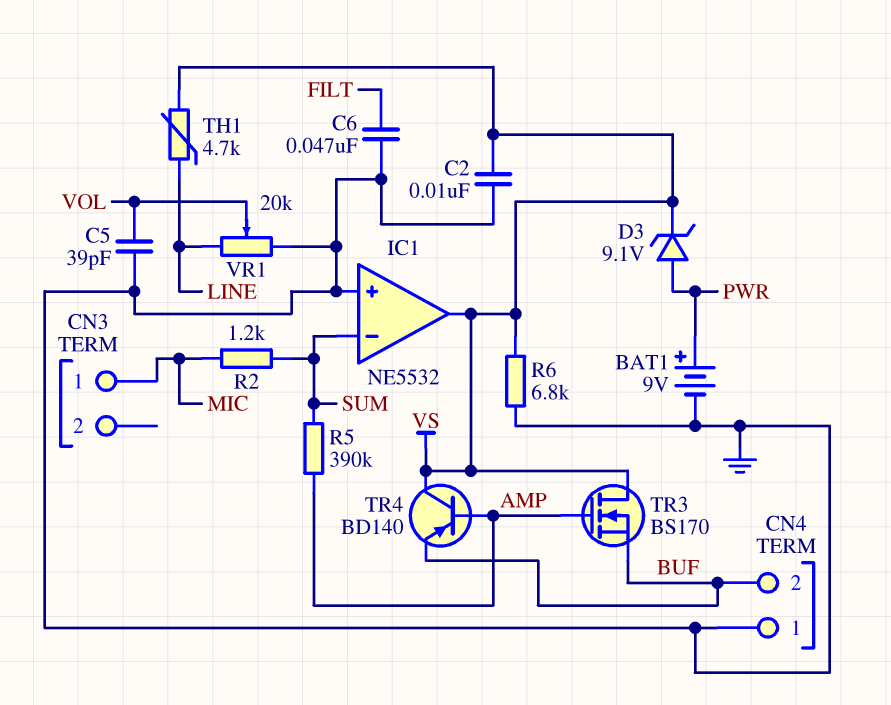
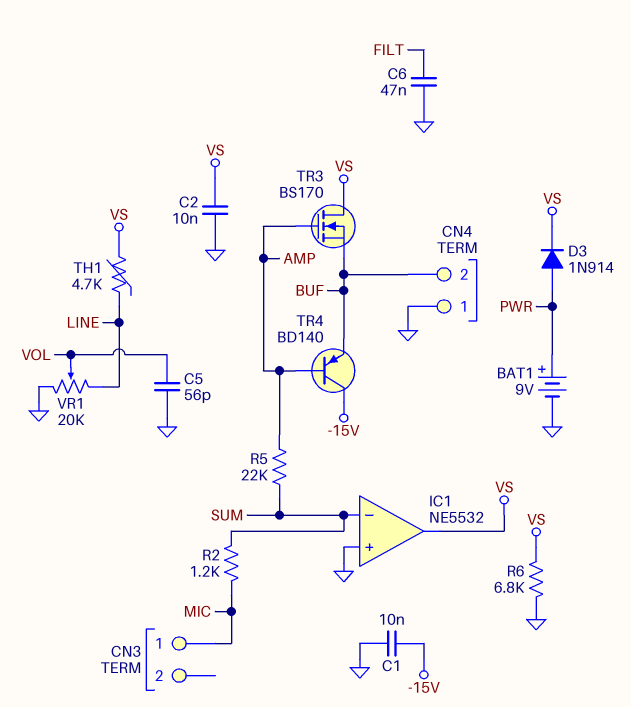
C1: none -> 10nF (-15V, GND)
C5: 39pF (GND, VOL) -> 56pF (GND, VOL)
D3: zener 9.1V (A PWR, K VS) -> diode 1N914 (A PWR, K VS)
R5: 390k (AMP, SUM) -> 22k (AMP, SUM)
TR4: PNP BD140 (B AMP, C VS, E BUF) -> PNP BD140 (B AMP, C -15V, E BUF)

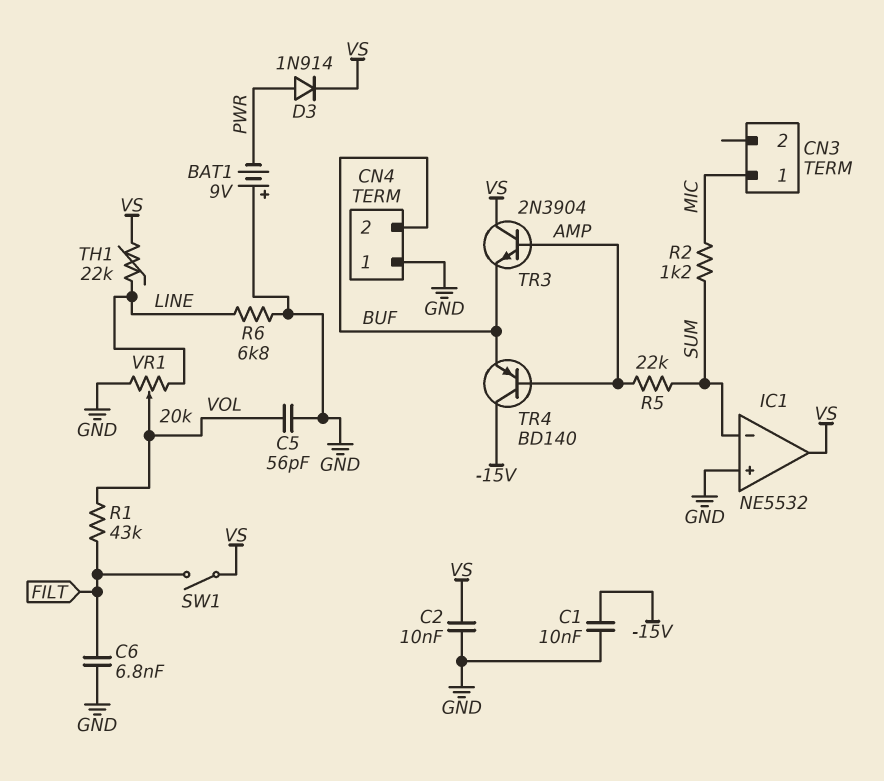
BAT1: 9V (plus PWR, minus GND) -> 9V (plus GND, minus PWR)
C6: 47nF (FILT, GND) -> 6.8nF (FILT, GND)
R1: none -> 43k (FILT, VOL)
R6: 6.8k (GND, VS) -> 6.8k (GND, LINE)
SW1: none -> switch (FILT, VS)
TH1: 4.7k (LINE, VS) -> 22k (LINE, VS)
TR3: NMOS BS170 (G AMP, D VS, S BUF) -> NPN 2N3904 (B AMP, C VS, E BUF)

